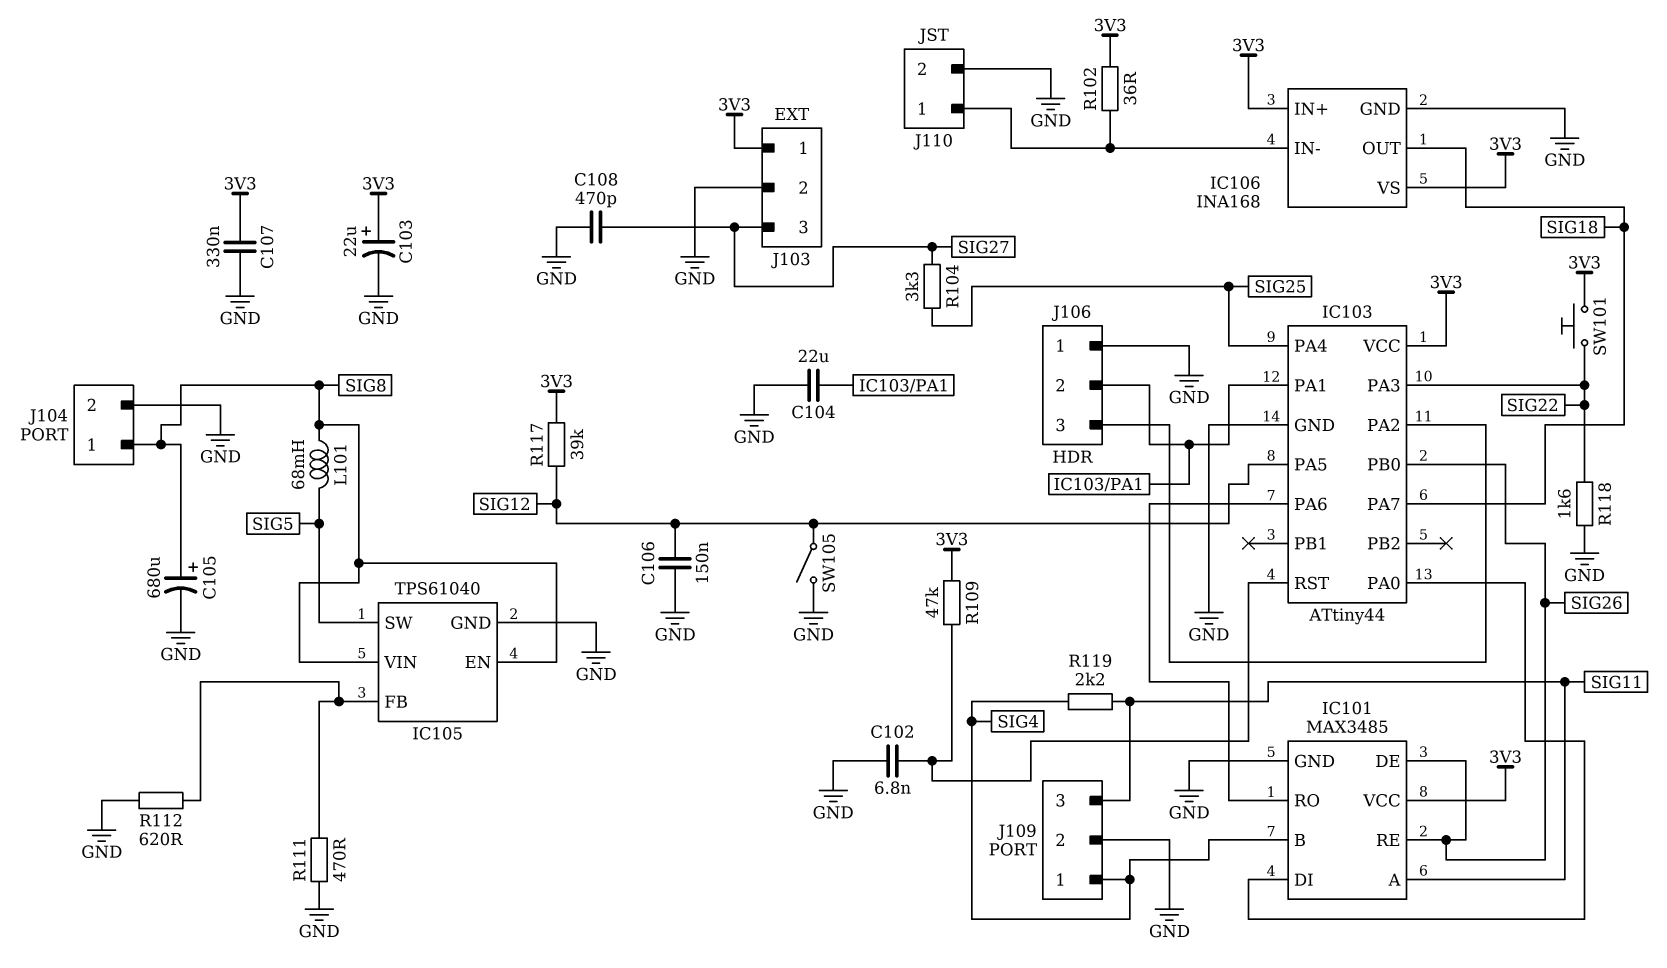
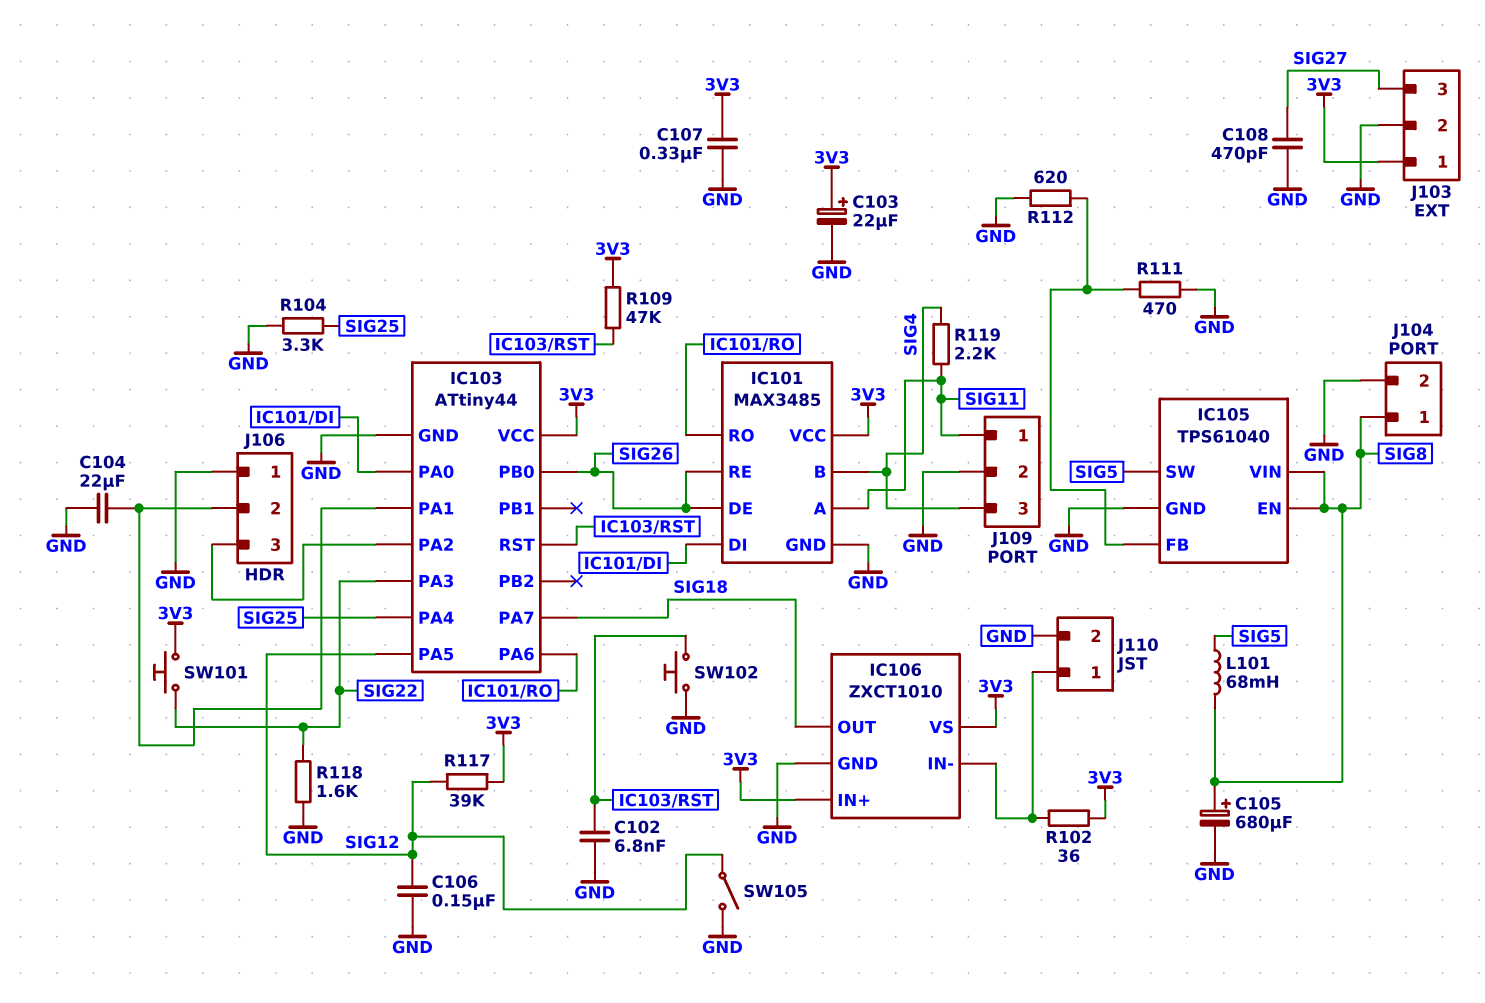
IC106: INA168 -> ZXCT1010
J109 pin 1: SIG4 -> SIG11
J109 pin 3: SIG11 -> SIG4
R104: 3.3k (SIG25, SIG27) -> 3.3k (GND, SIG25)
SW102: none -> button (GND, IC103/RST)

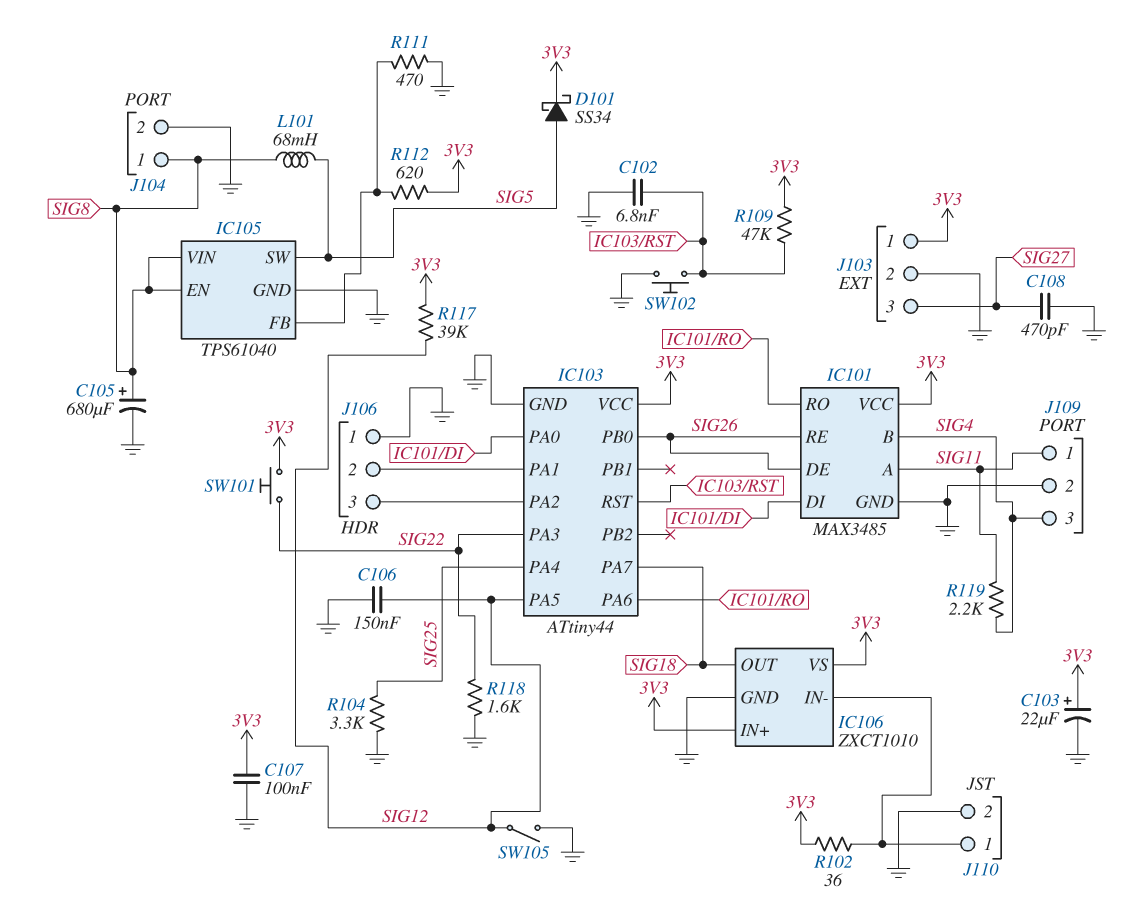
C104: 22uF (GND, IC103/PA1) -> none
C107: 330nF (3V3, GND) -> 100nF (3V3, GND)
D101: none -> schottky SS34 (A SIG5, K 3V3)
R112: 620 (GND, IC105/FB) -> 620 (3V3, IC105/FB)

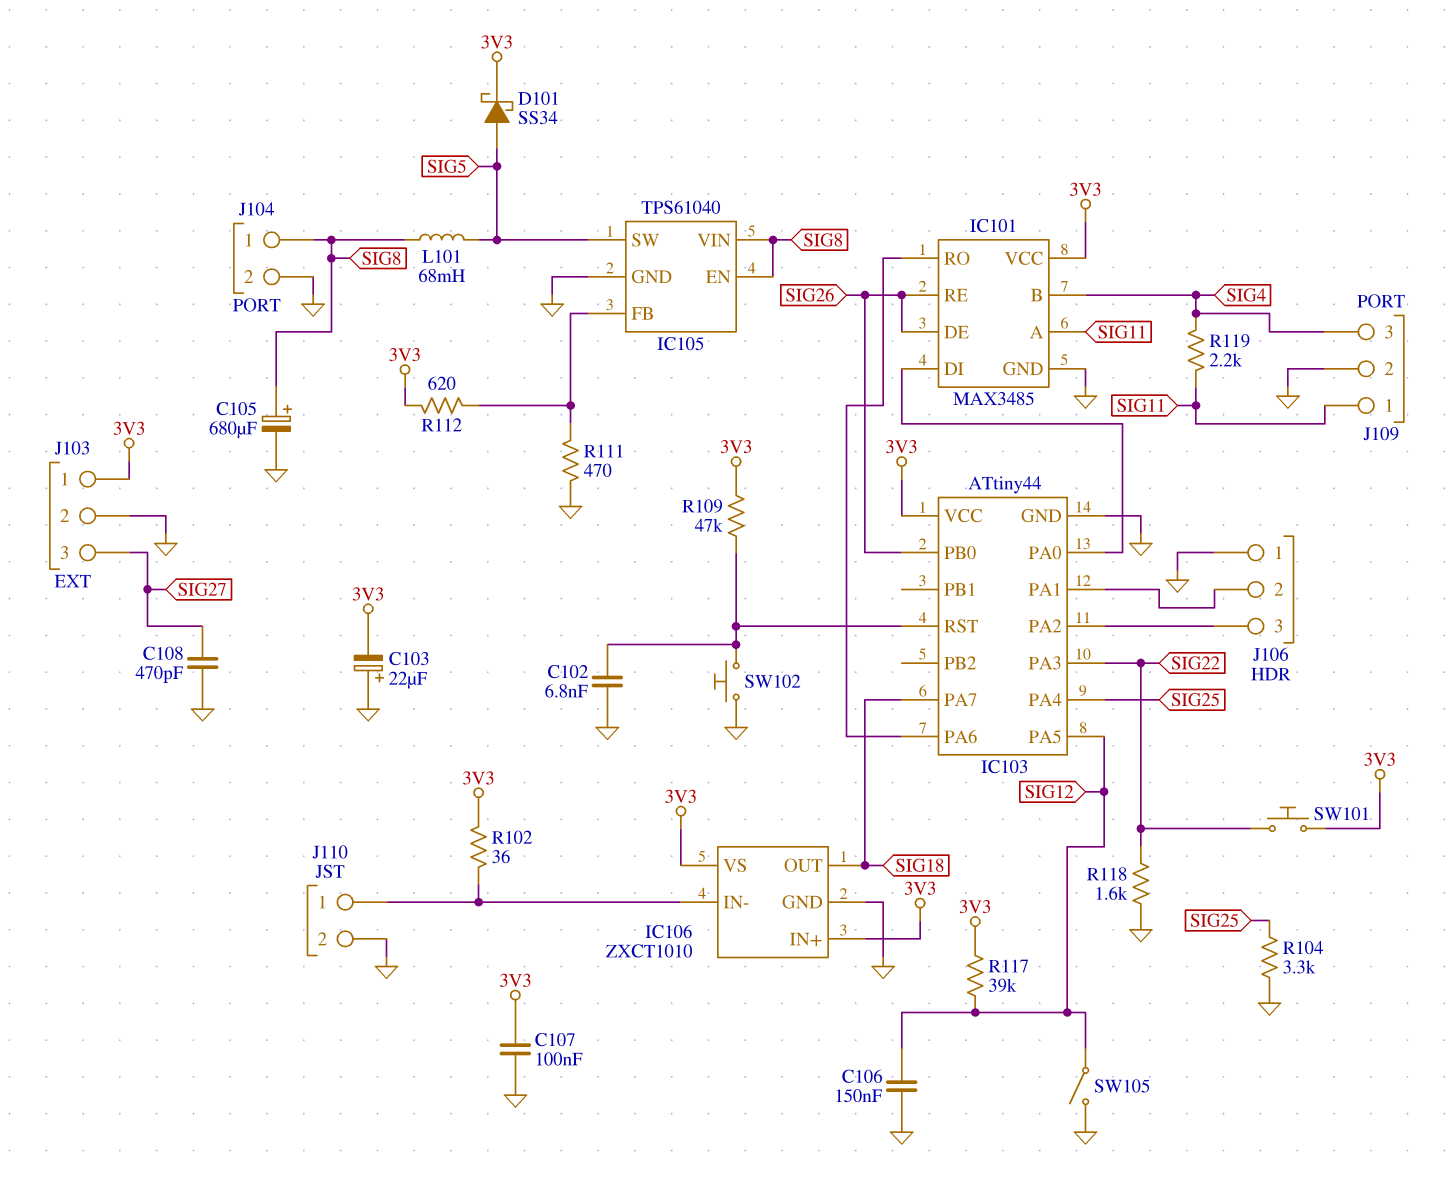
C103: 22uF (plus 3V3, minus GND) -> 22uF (plus GND, minus 3V3)

